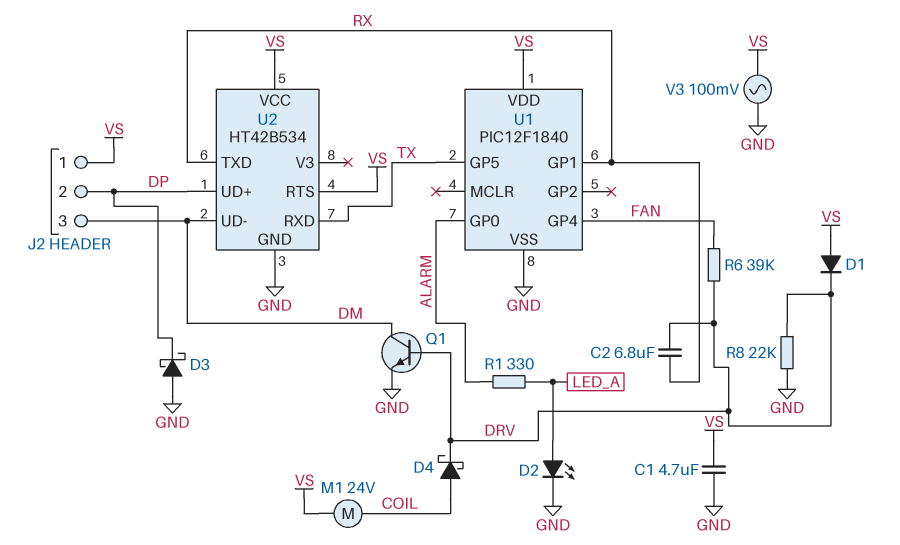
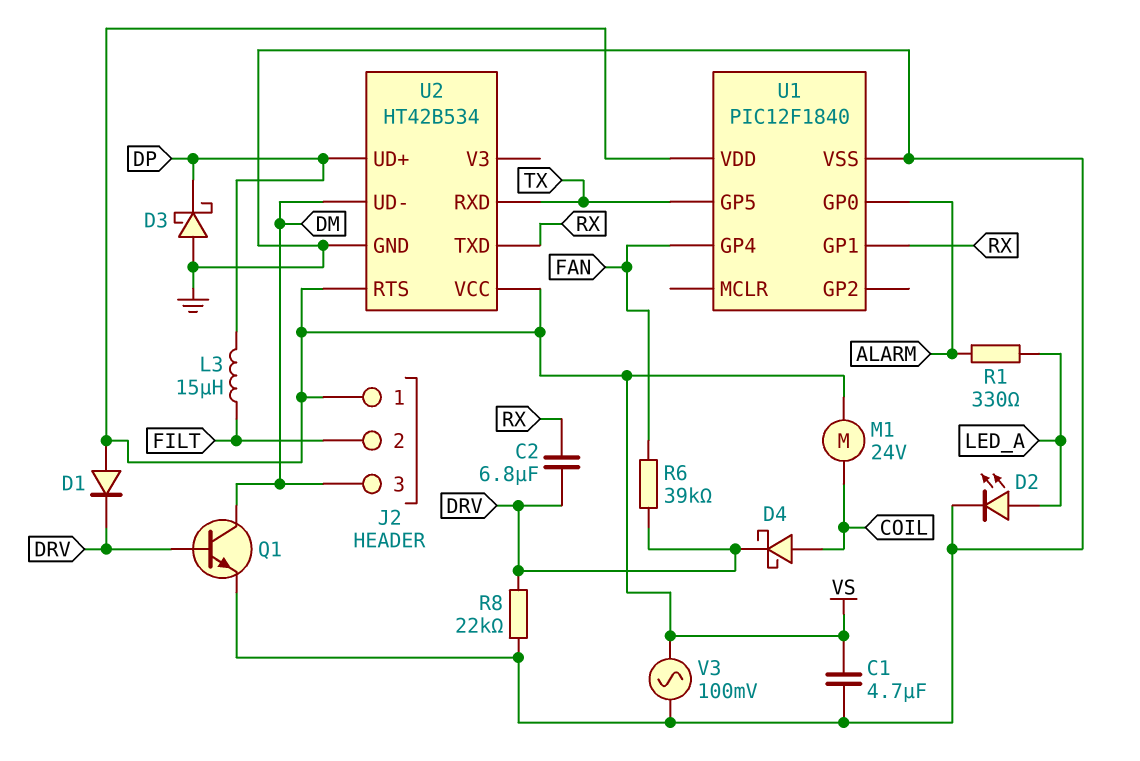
J2 pin 2: DP -> FILT
L3: none -> 15uH (DP, FILT)

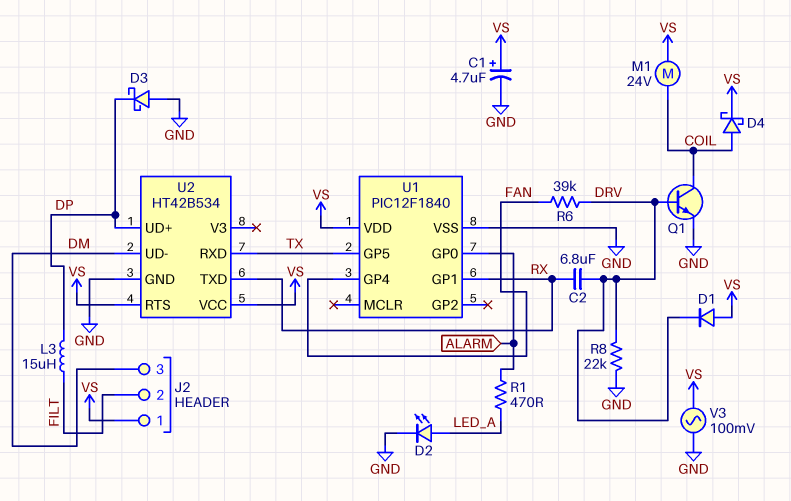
C1: 4.7uF (GND, VS) -> 4.7uF (plus VS, minus GND)
D4: schottky (A COIL, K DRV) -> schottky (A COIL, K VS)
Q1: NPN (B DRV, C DM, E GND) -> NPN (B DRV, C COIL, E GND)
R1: 330 (ALARM, LED_A) -> 470 (ALARM, LED_A)

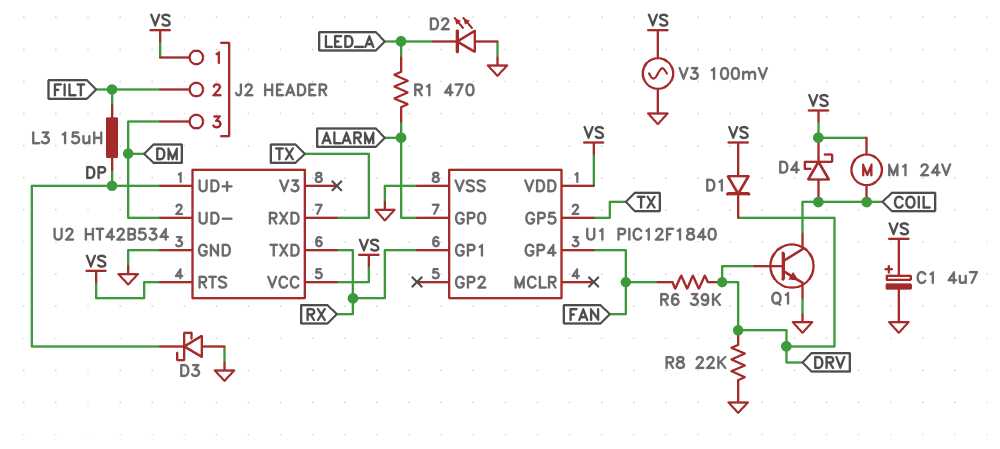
C2: 6.8uF (DRV, RX) -> none
D2: LED (A LED_A, K GND) -> LED (A GND, K LED_A)

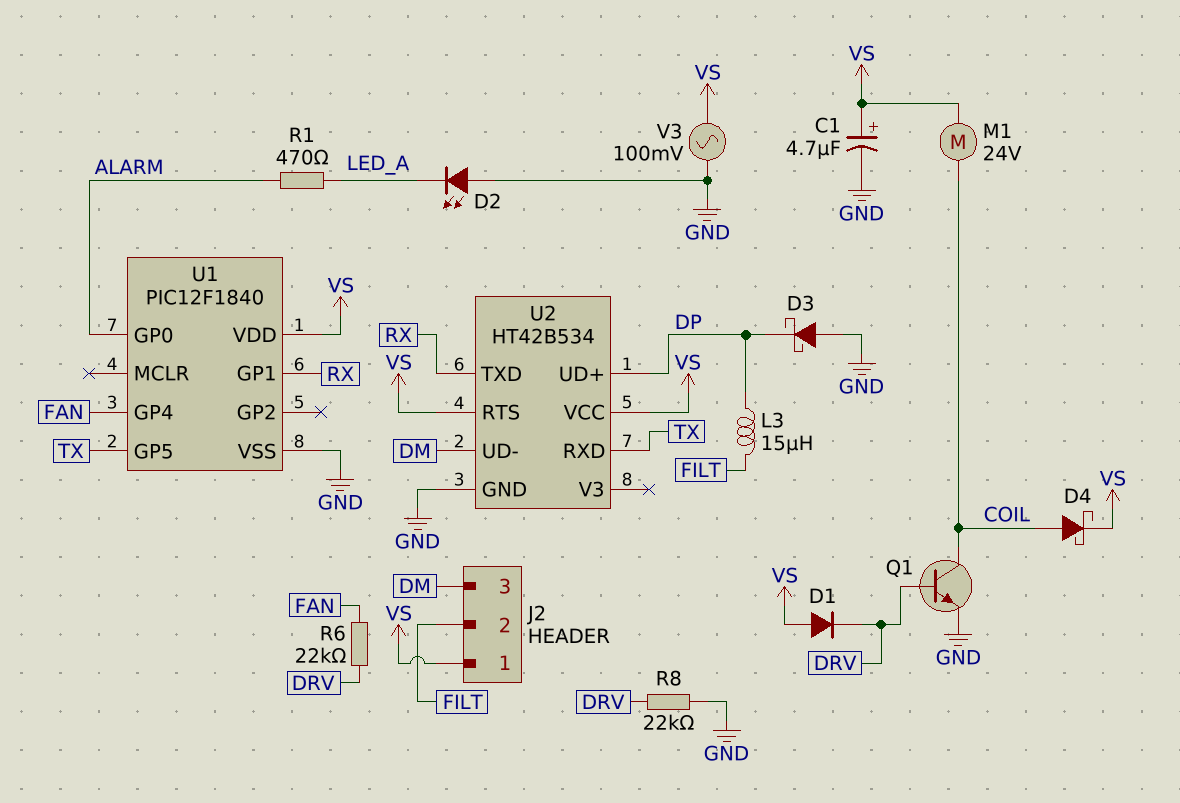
R6: 39k (DRV, FAN) -> 22k (DRV, FAN)

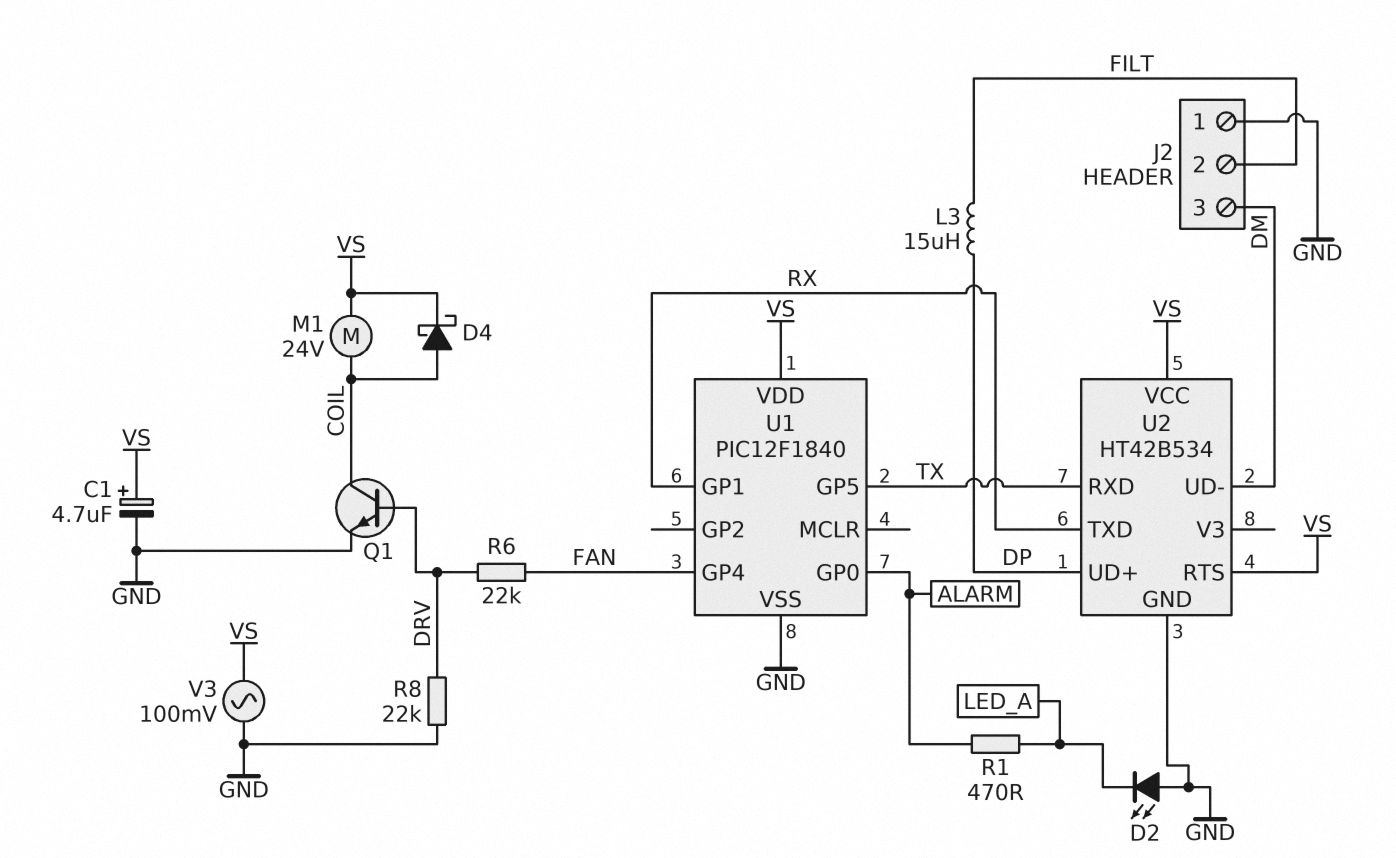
D1: diode (A VS, K DRV) -> none
D3: schottky (A GND, K DP) -> none
J2 pin 1: VS -> GND

